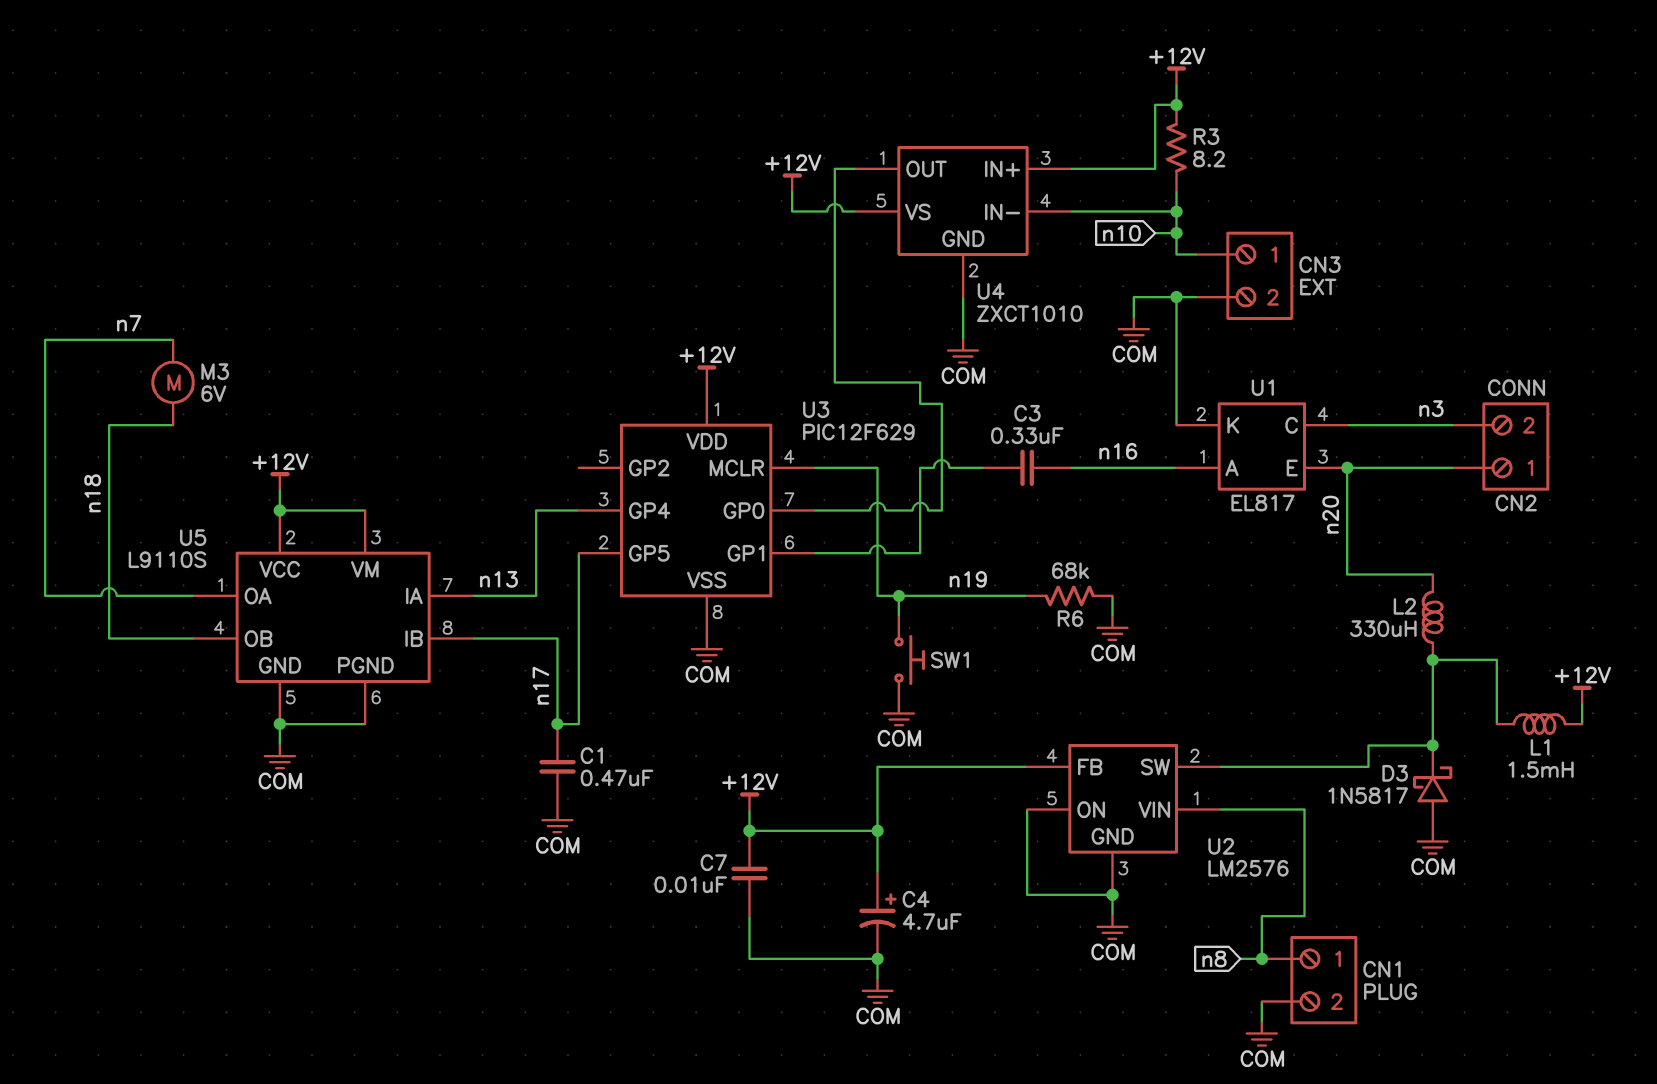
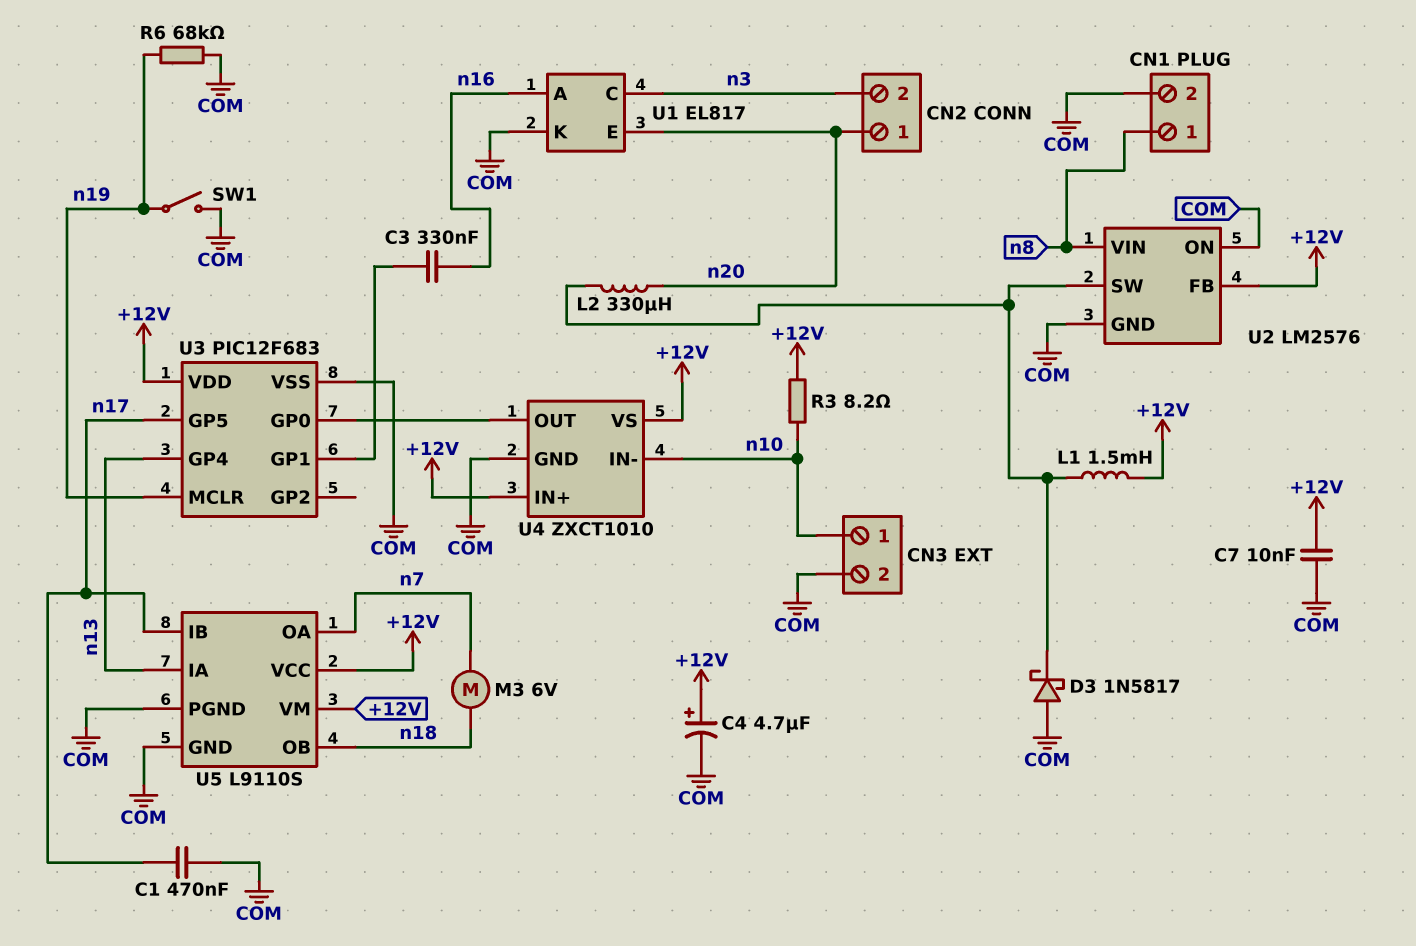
SW1: button (COM, n19) -> switch (COM, n19)
U3: PIC12F629 -> PIC12F683

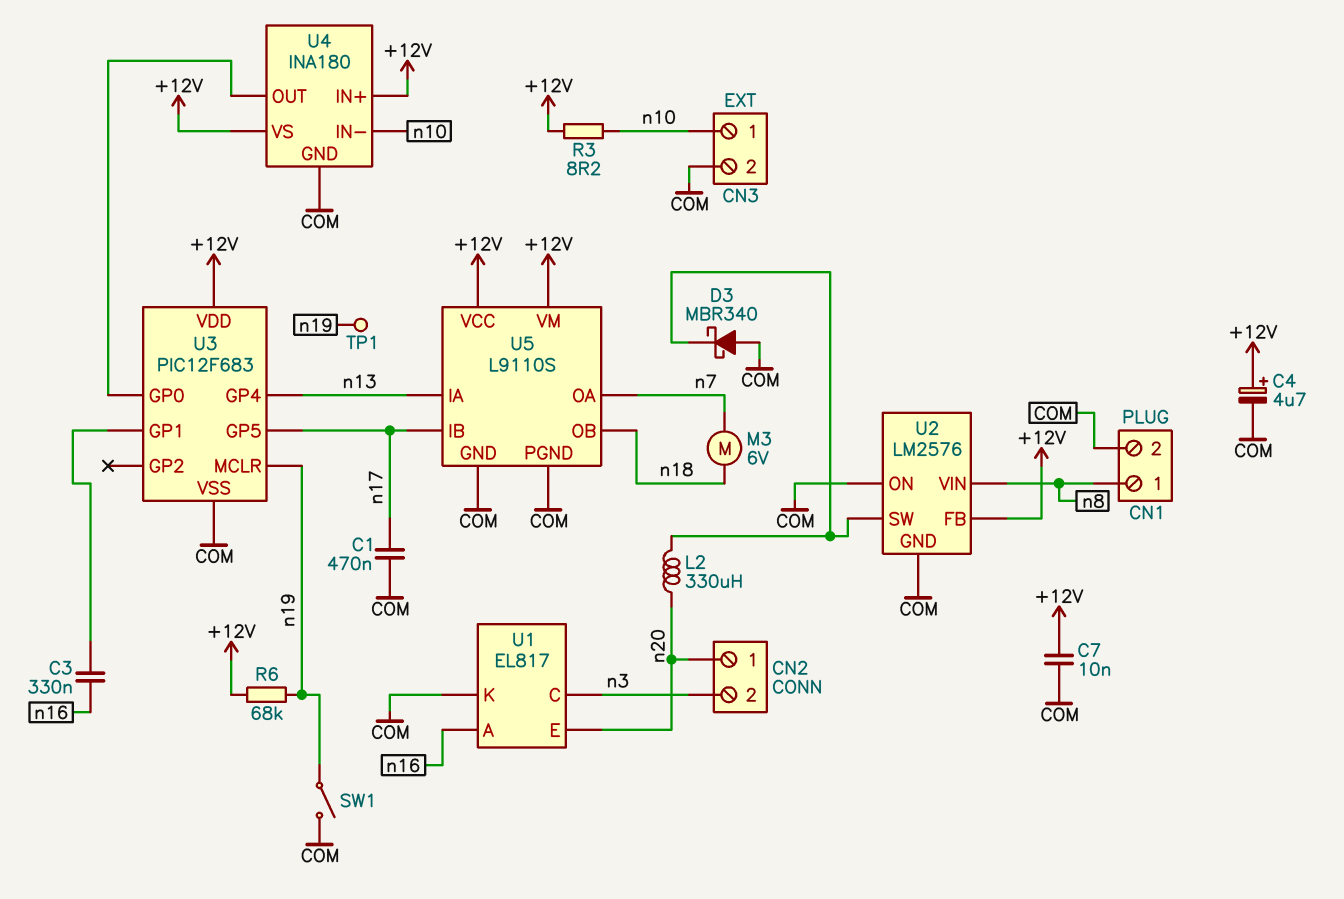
D3: schottky 1N5817 (A COM, K U2/SW) -> schottky MBR340 (A COM, K U2/SW)
L1: 1.5mH (+12V, U2/SW) -> none
R6: 68k (COM, n19) -> 68k (+12V, n19)
TP1: none -> test point (n19)
U4: ZXCT1010 -> INA180

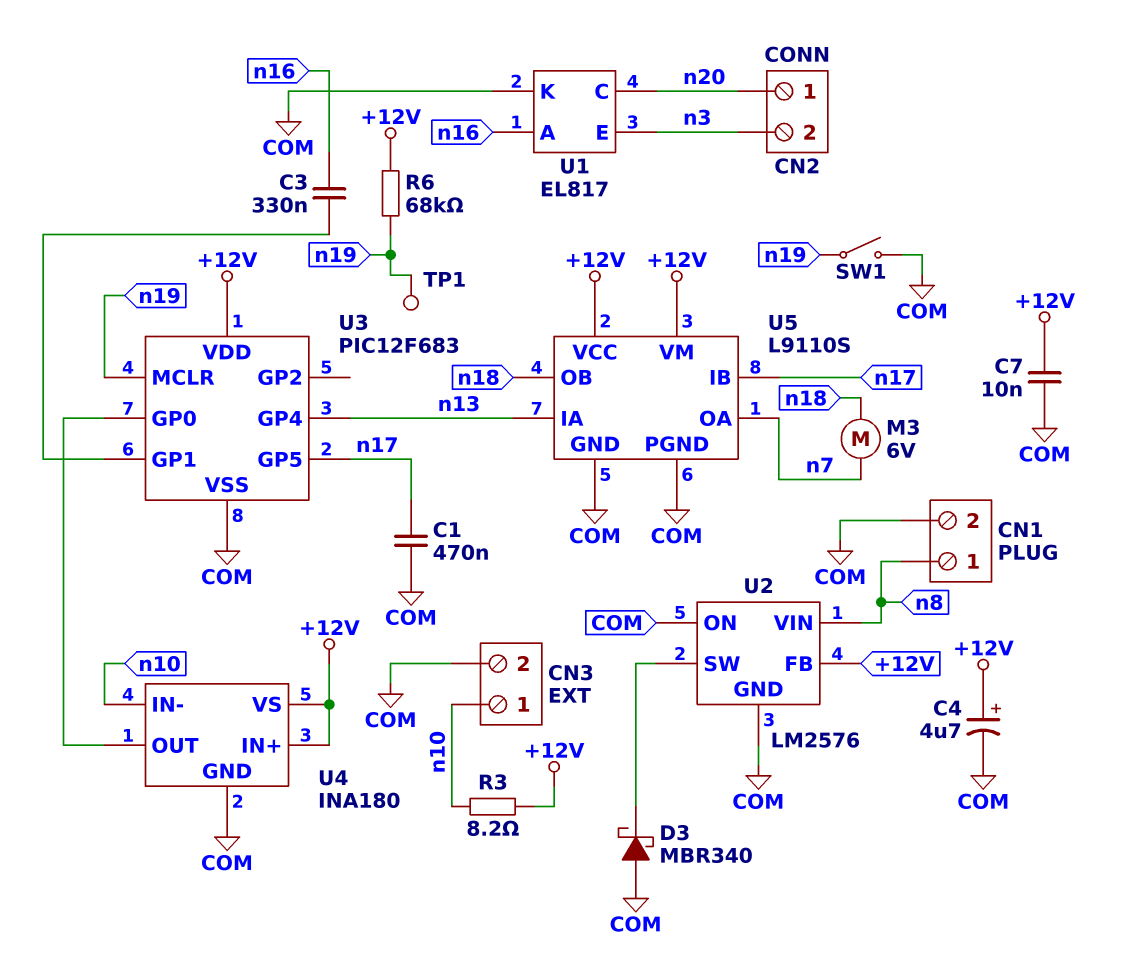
L2: 330uH (U2/SW, n20) -> none
U1 pin C: n3 -> n20
U1 pin E: n20 -> n3

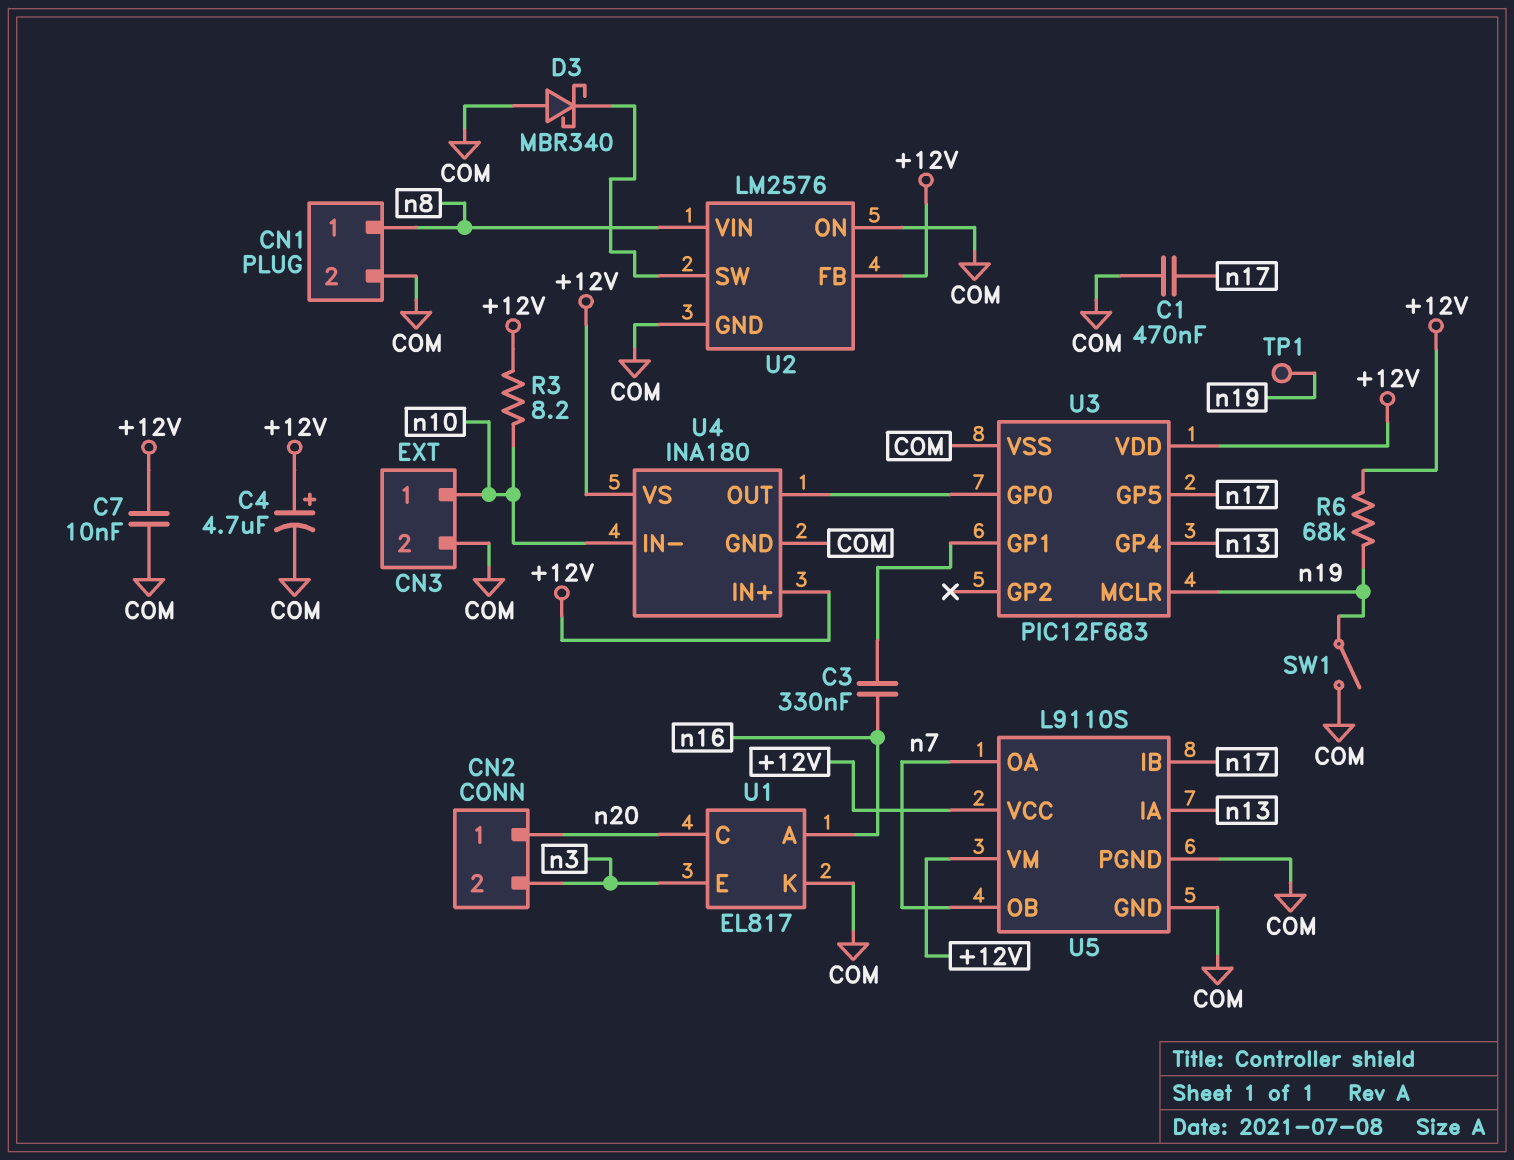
M3: motor 6V (n7, n18) -> none
U5 pin OB: n18 -> n7

